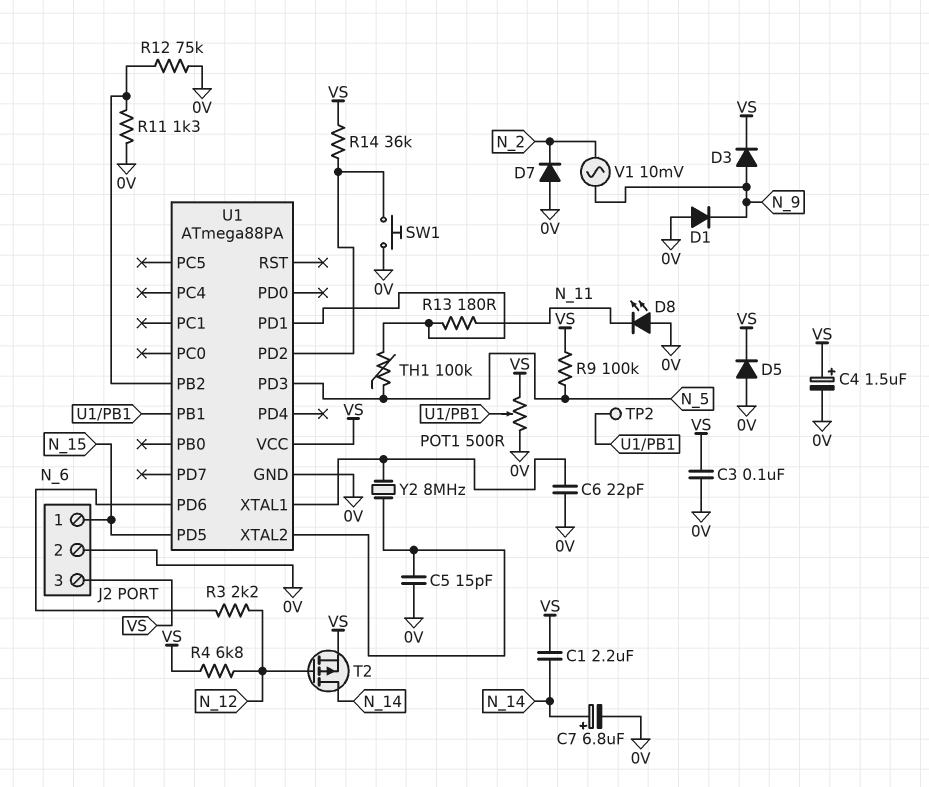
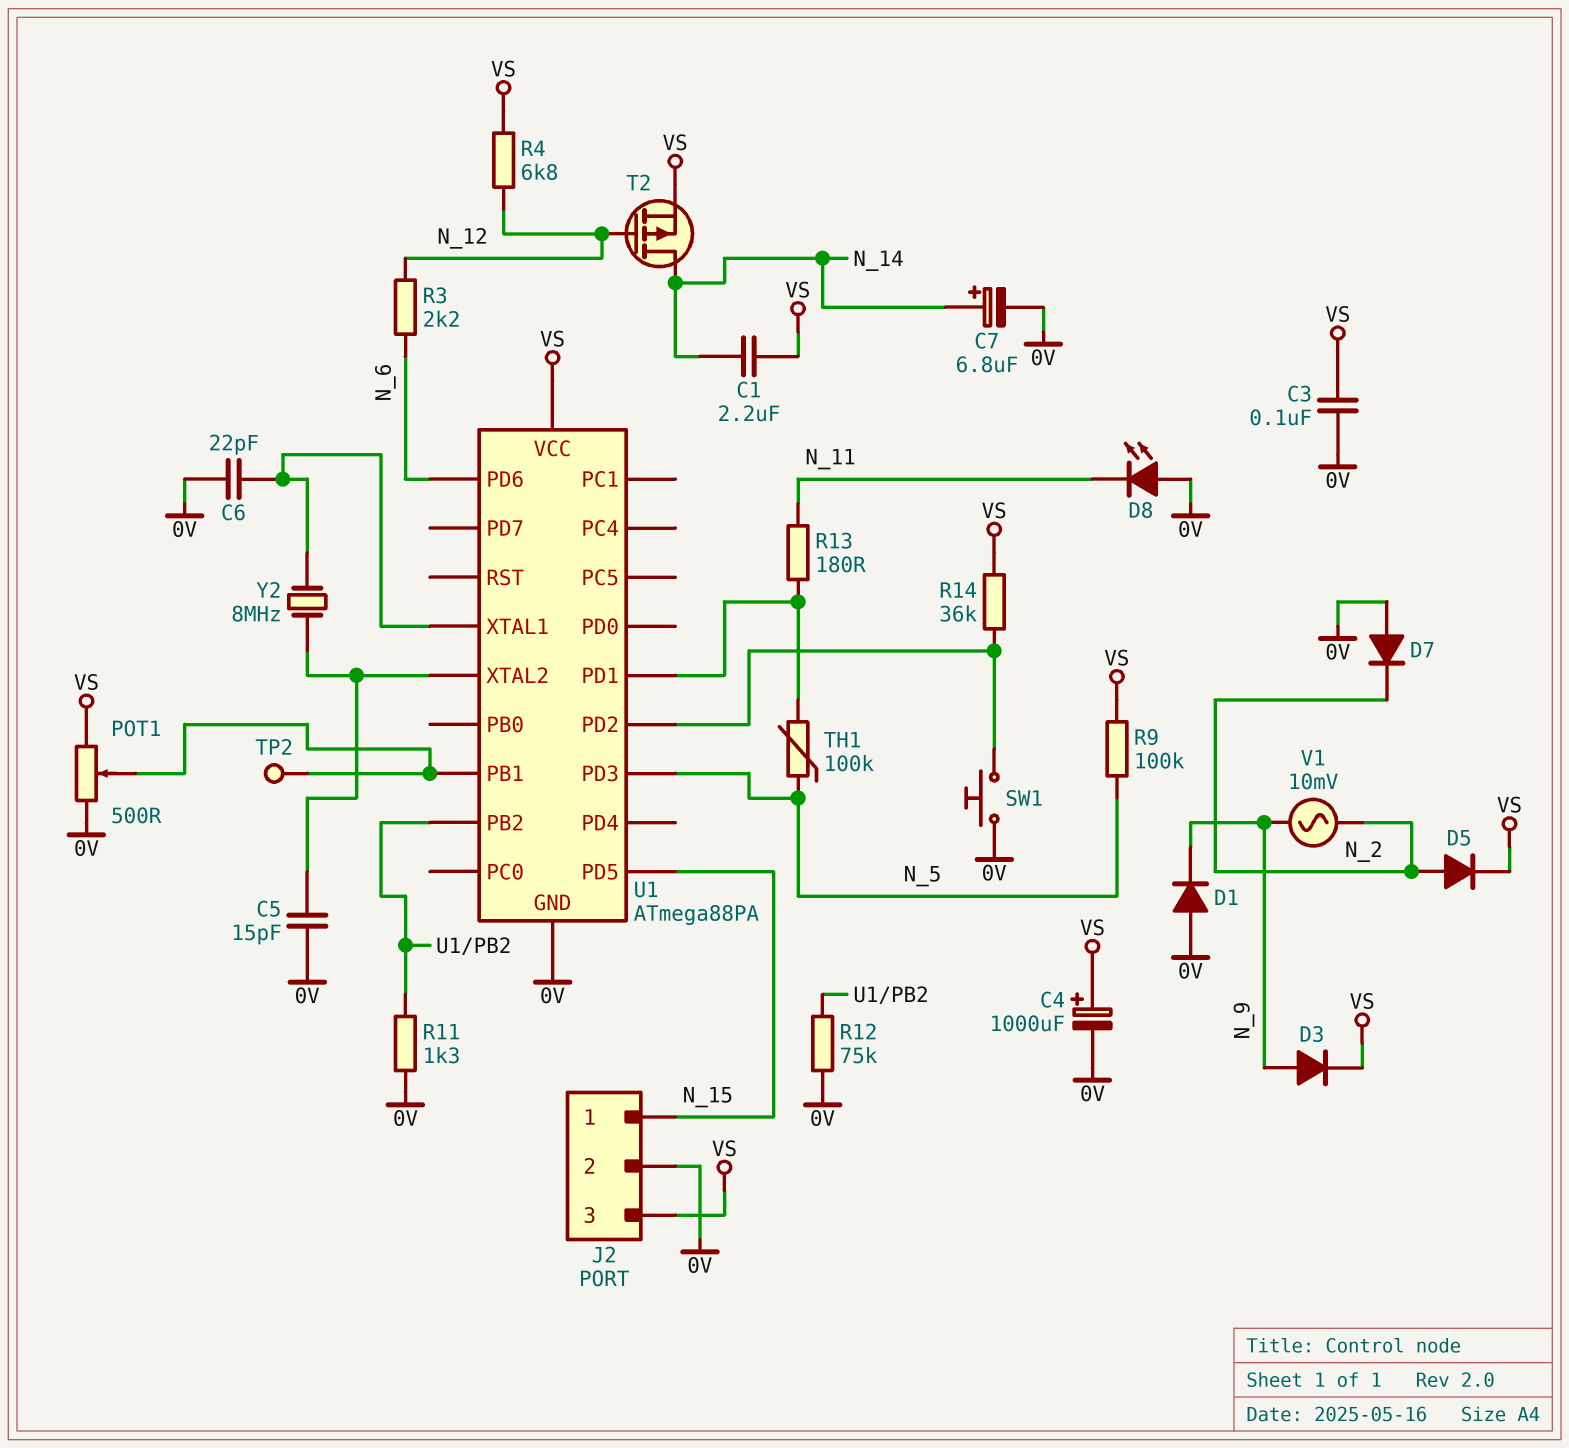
C4: 1.5uF (plus VS, minus 0V) -> 1000uF (plus VS, minus 0V)
D5: diode (A 0V, K VS) -> diode (A N_2, K VS)

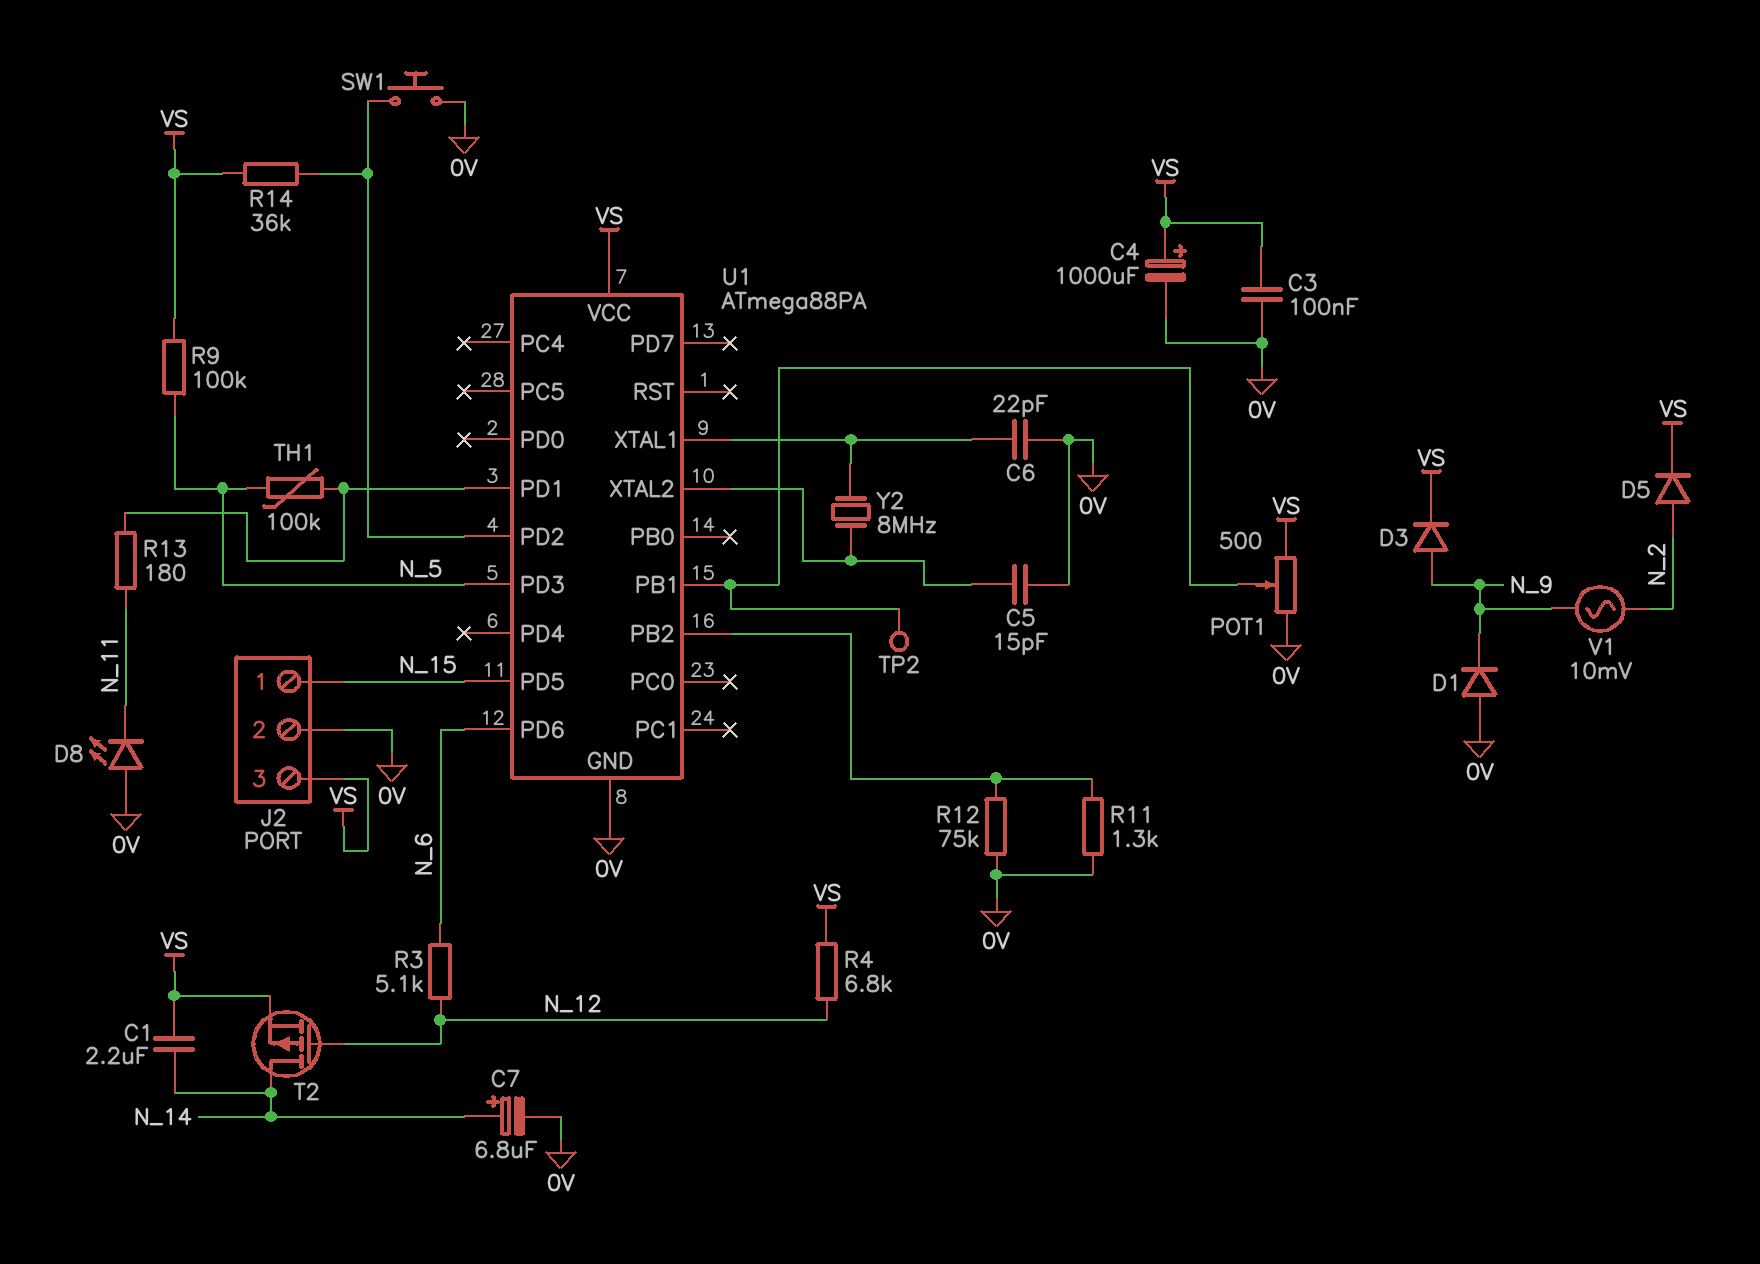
D7: diode (A 0V, K N_2) -> none
R3: 2.2k (N_6, N_12) -> 5.1k (N_6, N_12)

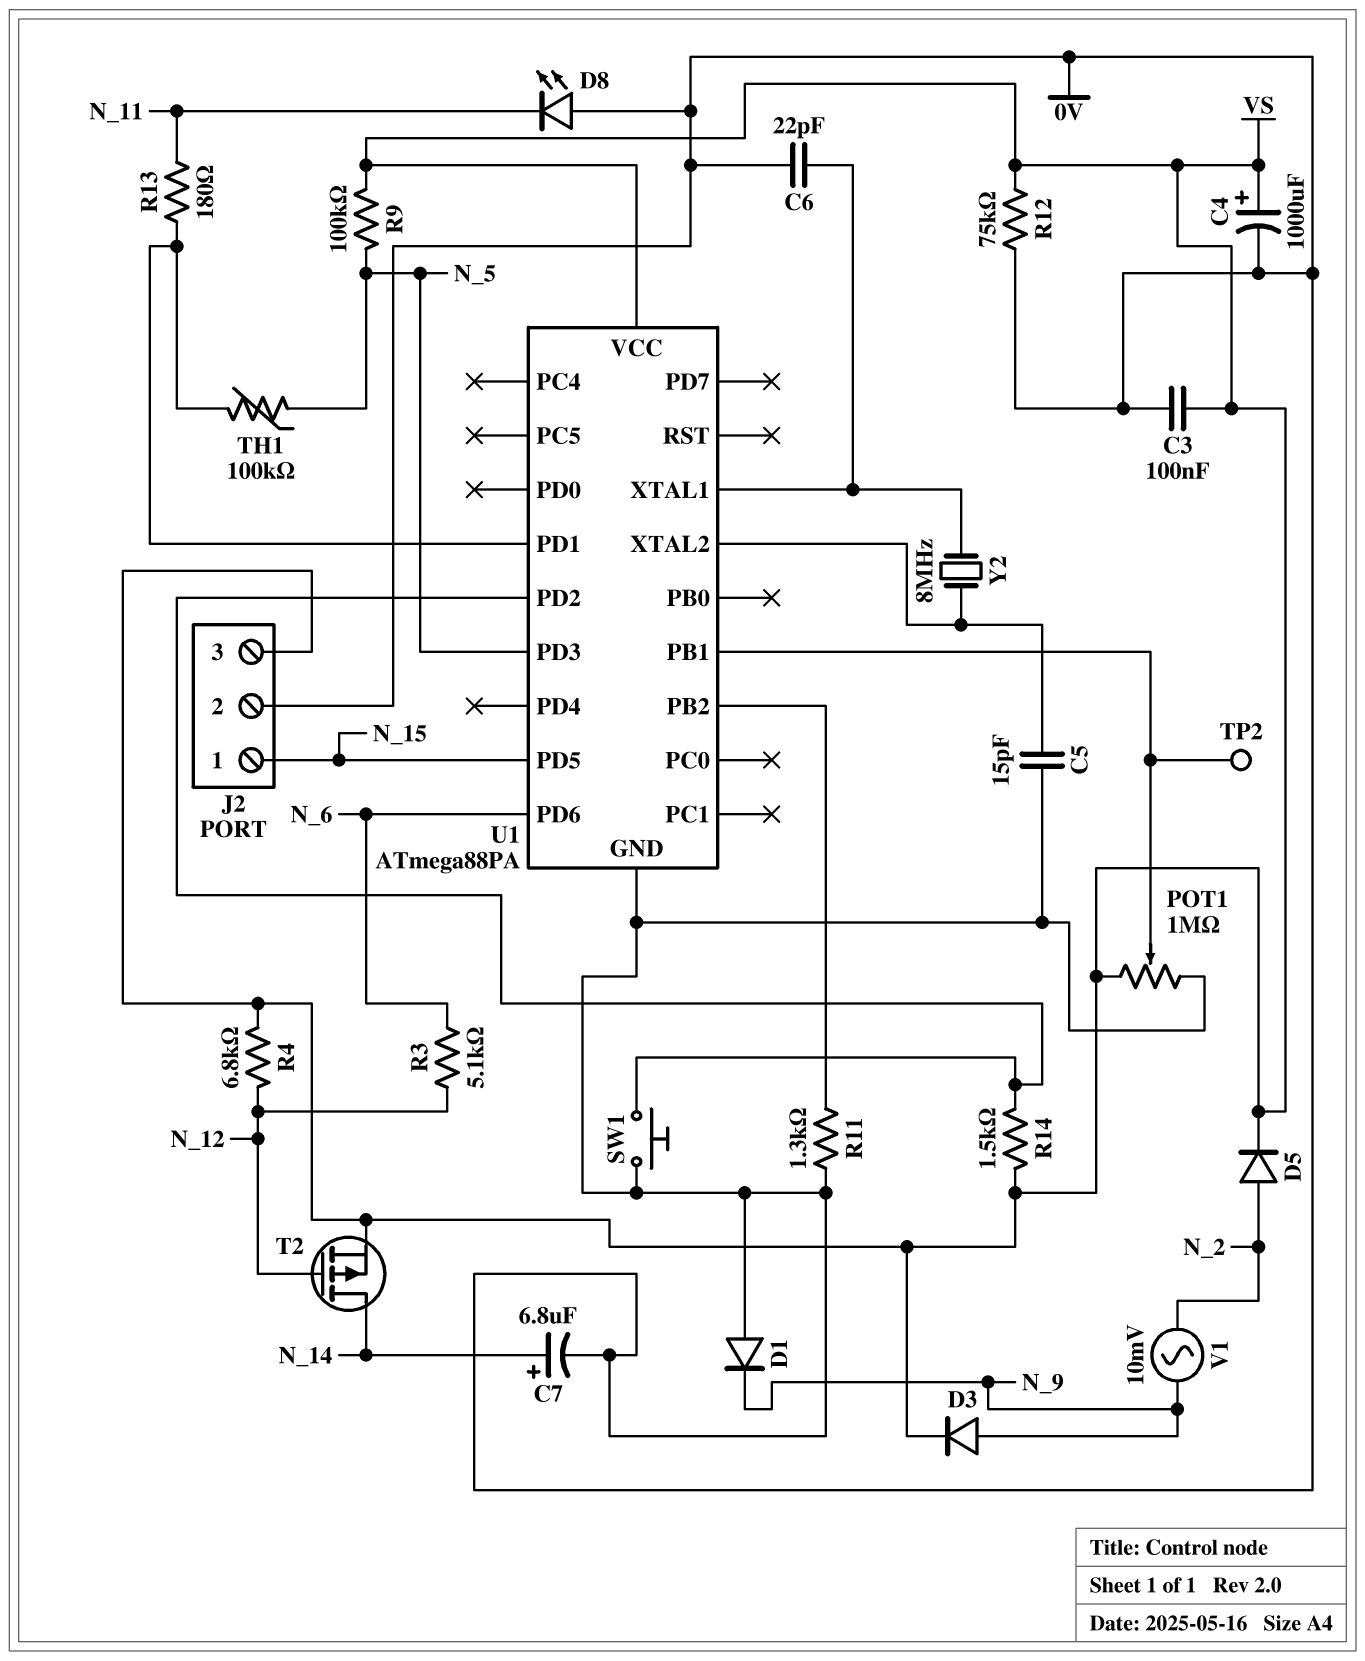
C1: 2.2uF (N_14, VS) -> none
POT1: 500 (0V, VS, wiper U1/PB1) -> 1M (0V, VS, wiper U1/PB1)
R12: 75k (0V, U1/PB2) -> 75k (0V, VS)
R14: 36k (U1/PD2, VS) -> 1.5k (U1/PD2, VS)

